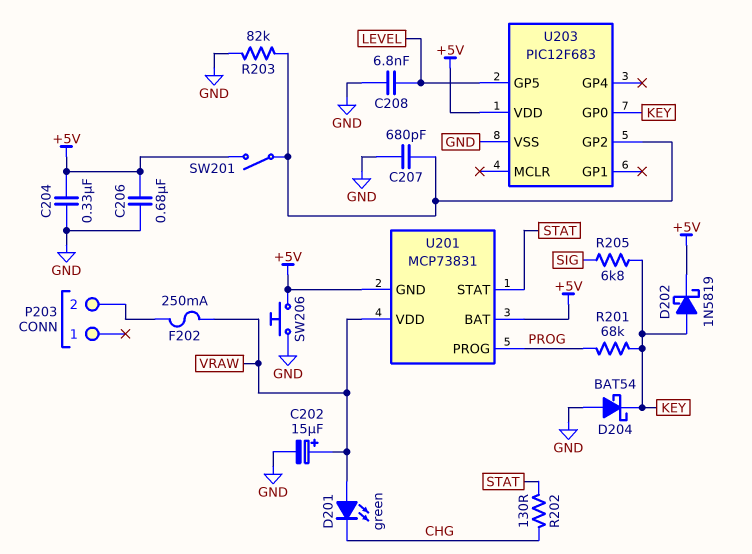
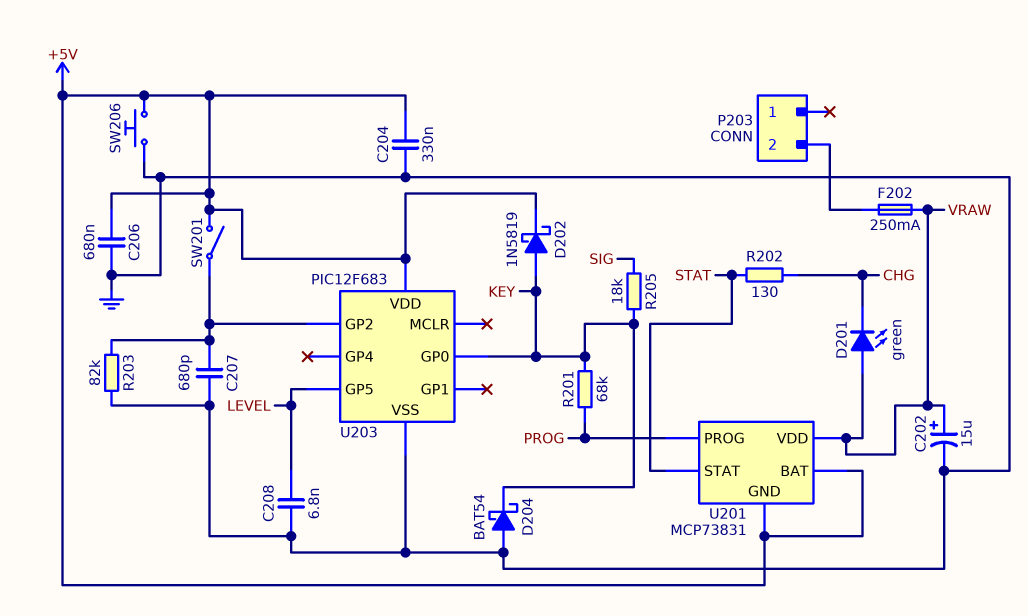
R205: 6.8k (KEY, SIG) -> 18k (KEY, SIG)

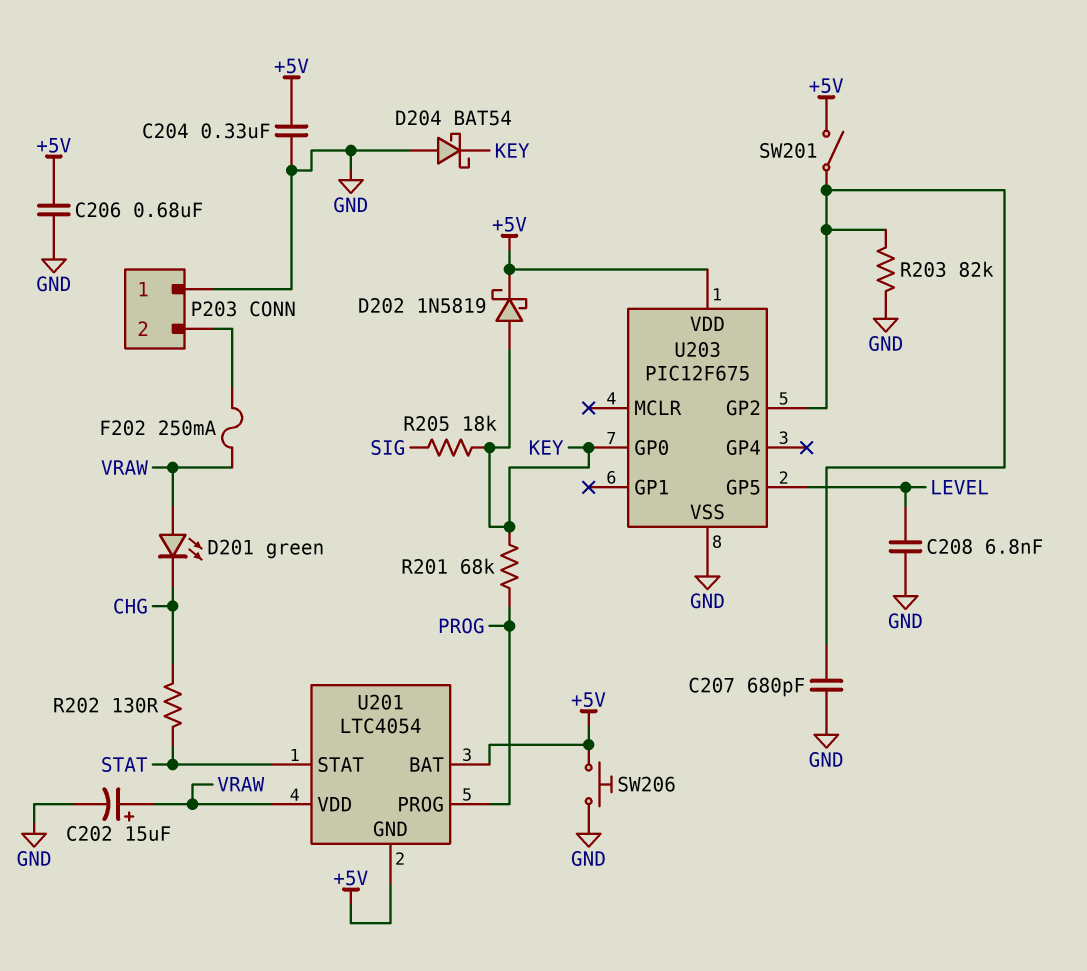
P203 pin 1: none -> GND
U201: MCP73831 -> LTC4054
U203: PIC12F683 -> PIC12F675

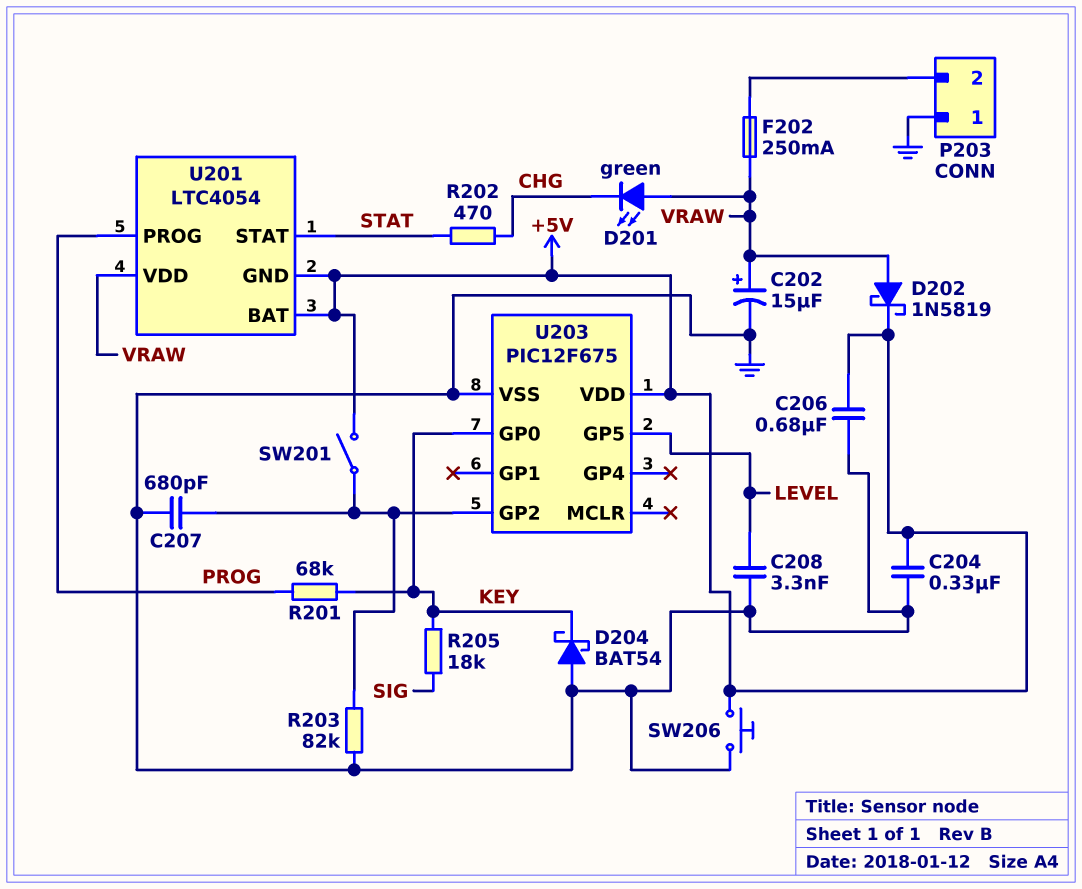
C208: 6.8nF (GND, LEVEL) -> 3.3nF (GND, LEVEL)
D202: schottky 1N5819 (A KEY, K +5V) -> schottky 1N5819 (A VRAW, K +5V)
R202: 130 (CHG, STAT) -> 470 (CHG, STAT)

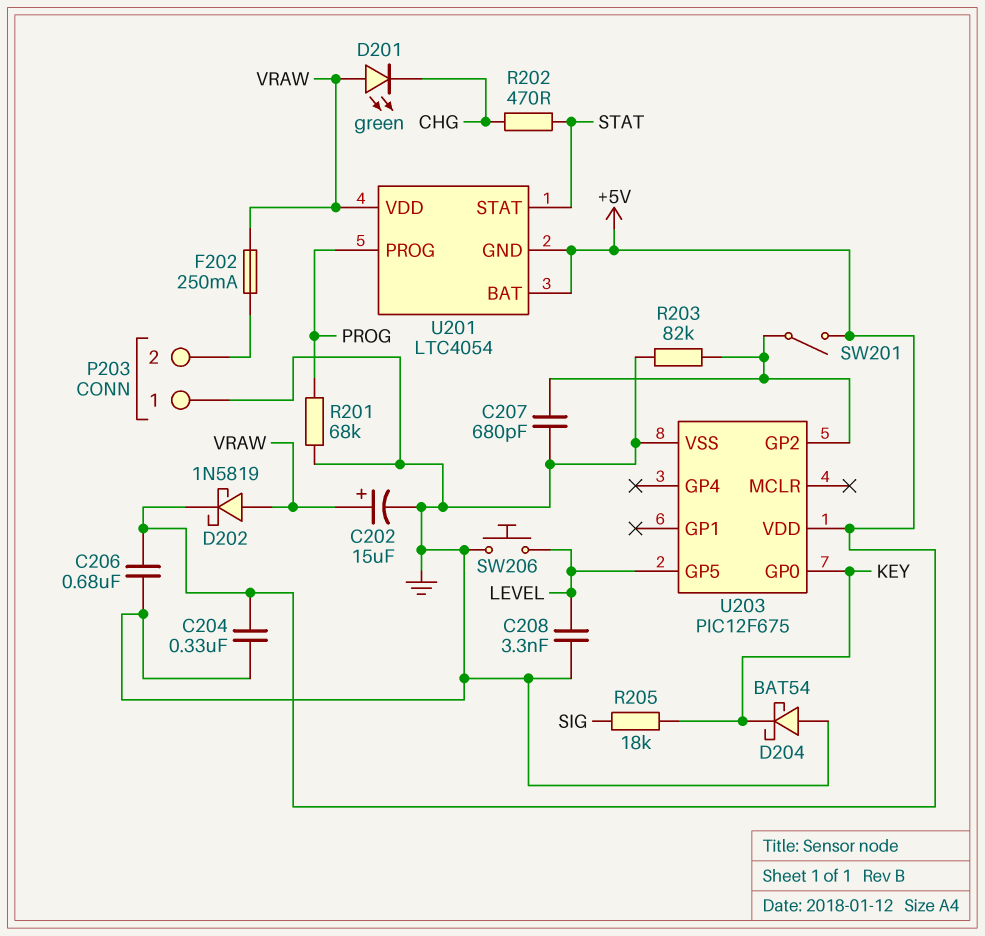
R201: 68k (KEY, PROG) -> 68k (GND, PROG)
SW206: button (+5V, GND) -> button (GND, LEVEL)

